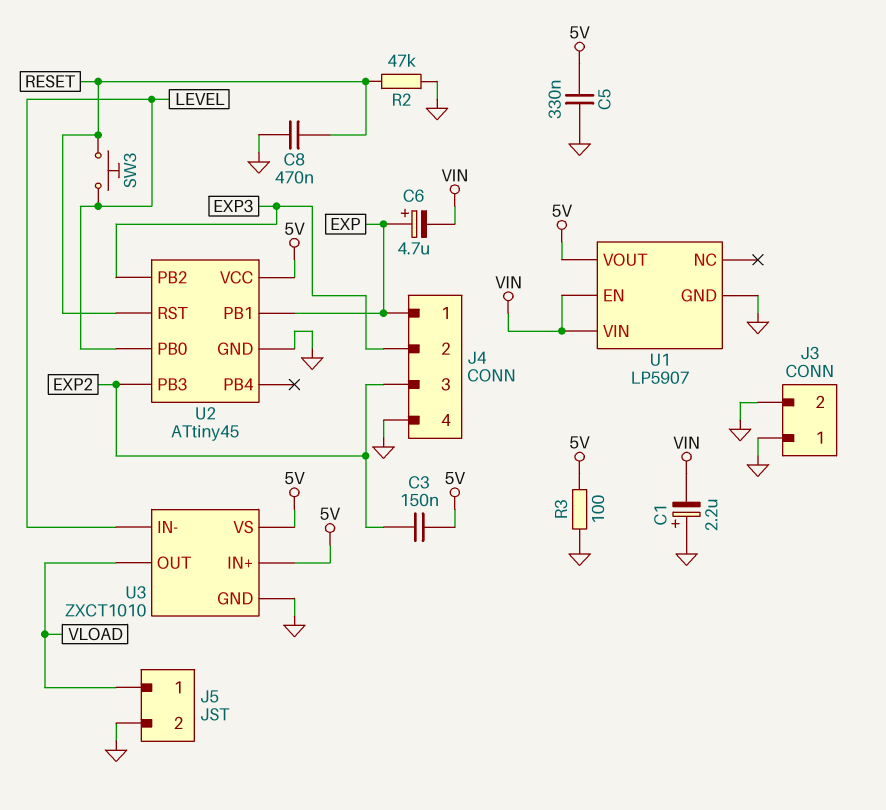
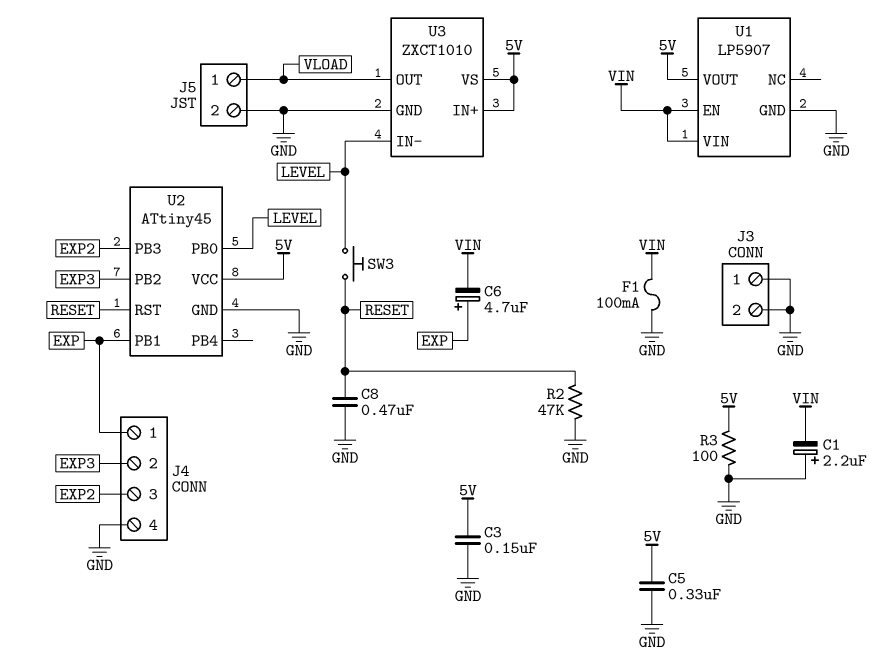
C3: 150nF (5V, EXP2) -> 150nF (5V, GND)
F1: none -> 100mA (GND, VIN)

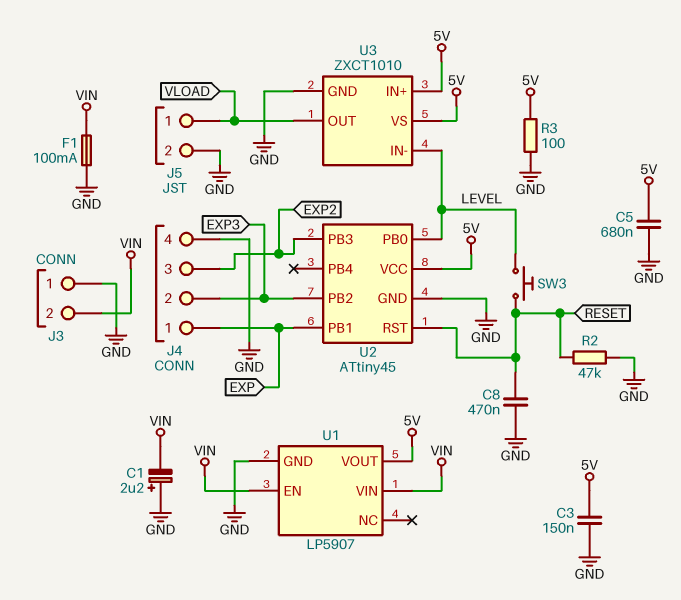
C5: 330nF (5V, GND) -> 680nF (5V, GND)
C6: 4.7uF (plus EXP, minus VIN) -> none
J3 pin 2: GND -> VIN

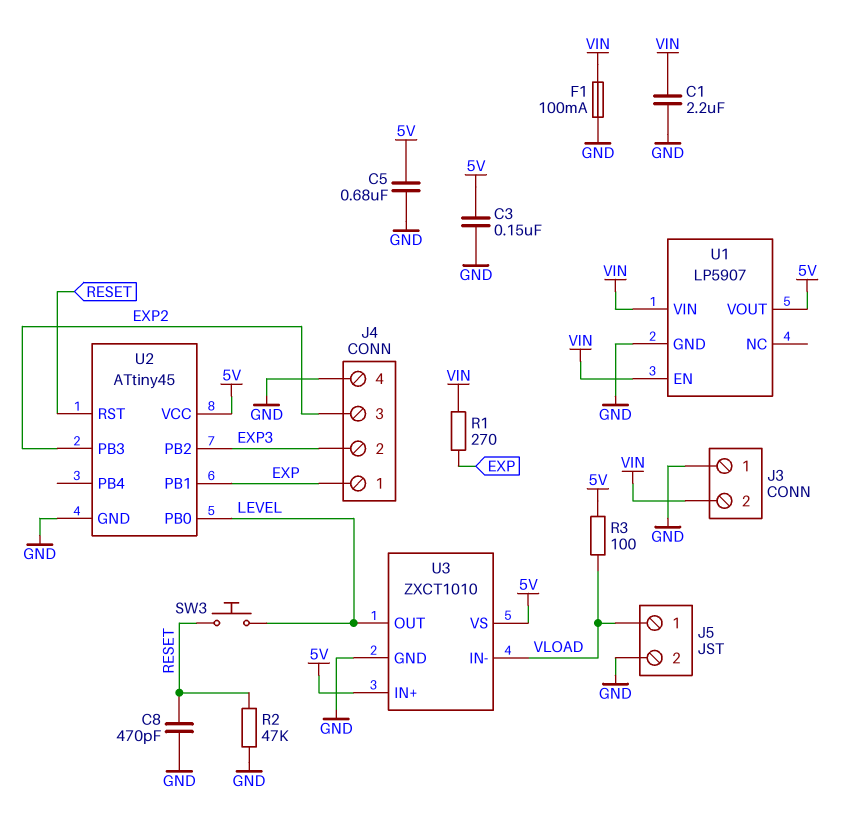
C1: 2.2uF (plus GND, minus VIN) -> 2.2uF (GND, VIN)
C8: 470nF (GND, RESET) -> 470pF (GND, RESET)
R1: none -> 270 (EXP, VIN)
R3: 100 (5V, GND) -> 100 (5V, VLOAD)
U3 pin IN-: LEVEL -> VLOAD
U3 pin OUT: VLOAD -> LEVEL

